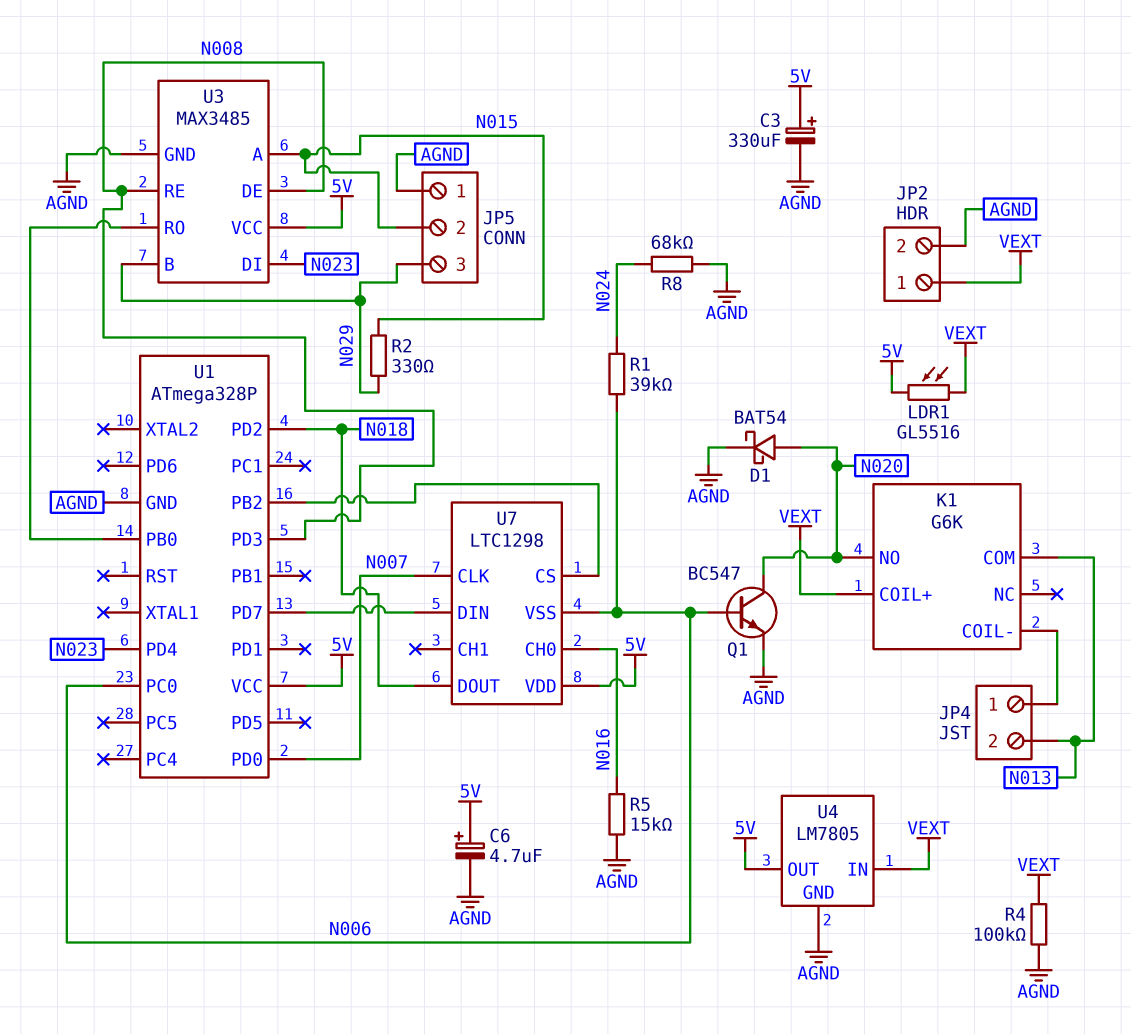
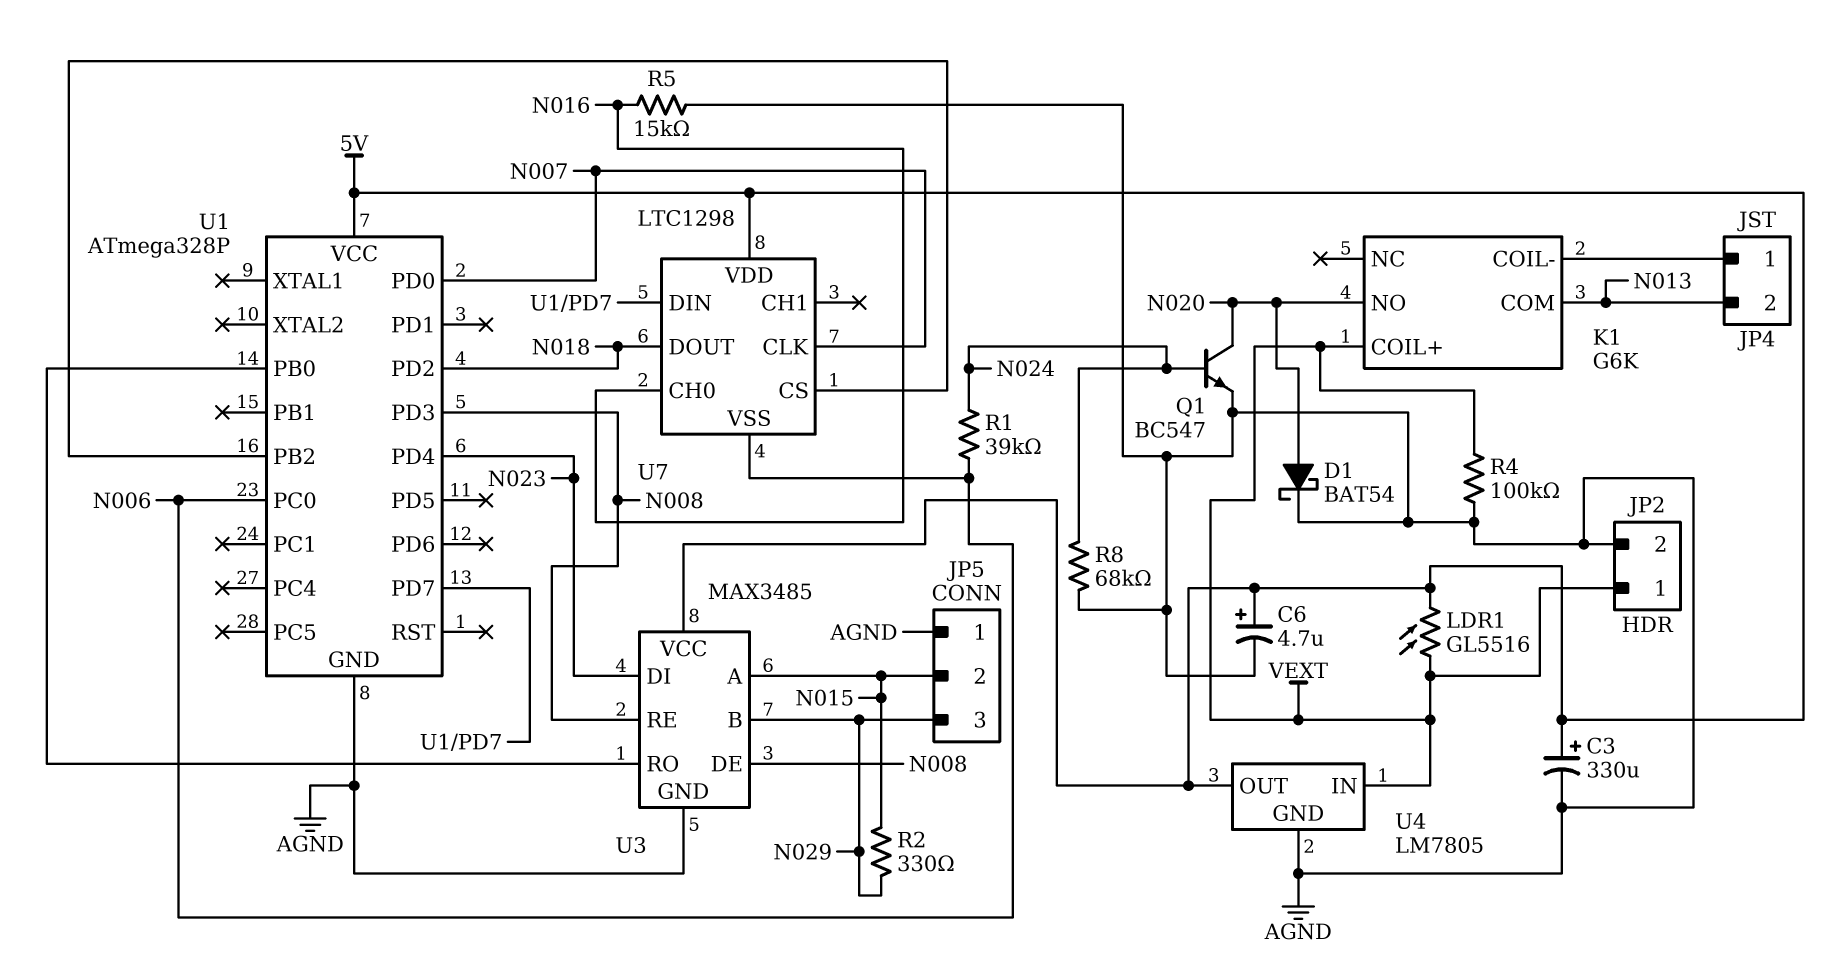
Q1: NPN BC547 (B N006, C N020, E AGND) -> NPN BC547 (B N024, C N020, E AGND)

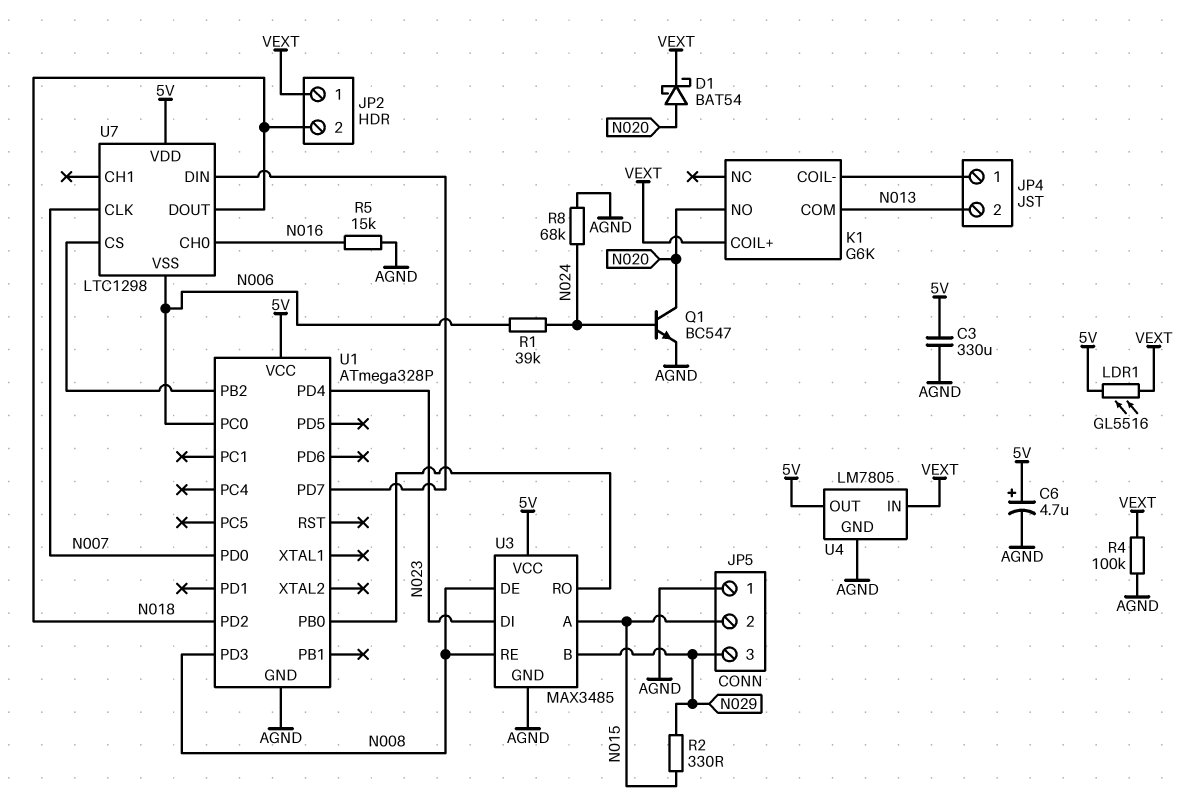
C3: 330uF (plus 5V, minus AGND) -> 330uF (5V, AGND)
D1: schottky BAT54 (A N020, K AGND) -> schottky BAT54 (A N020, K VEXT)
JP2 pin 2: AGND -> N018

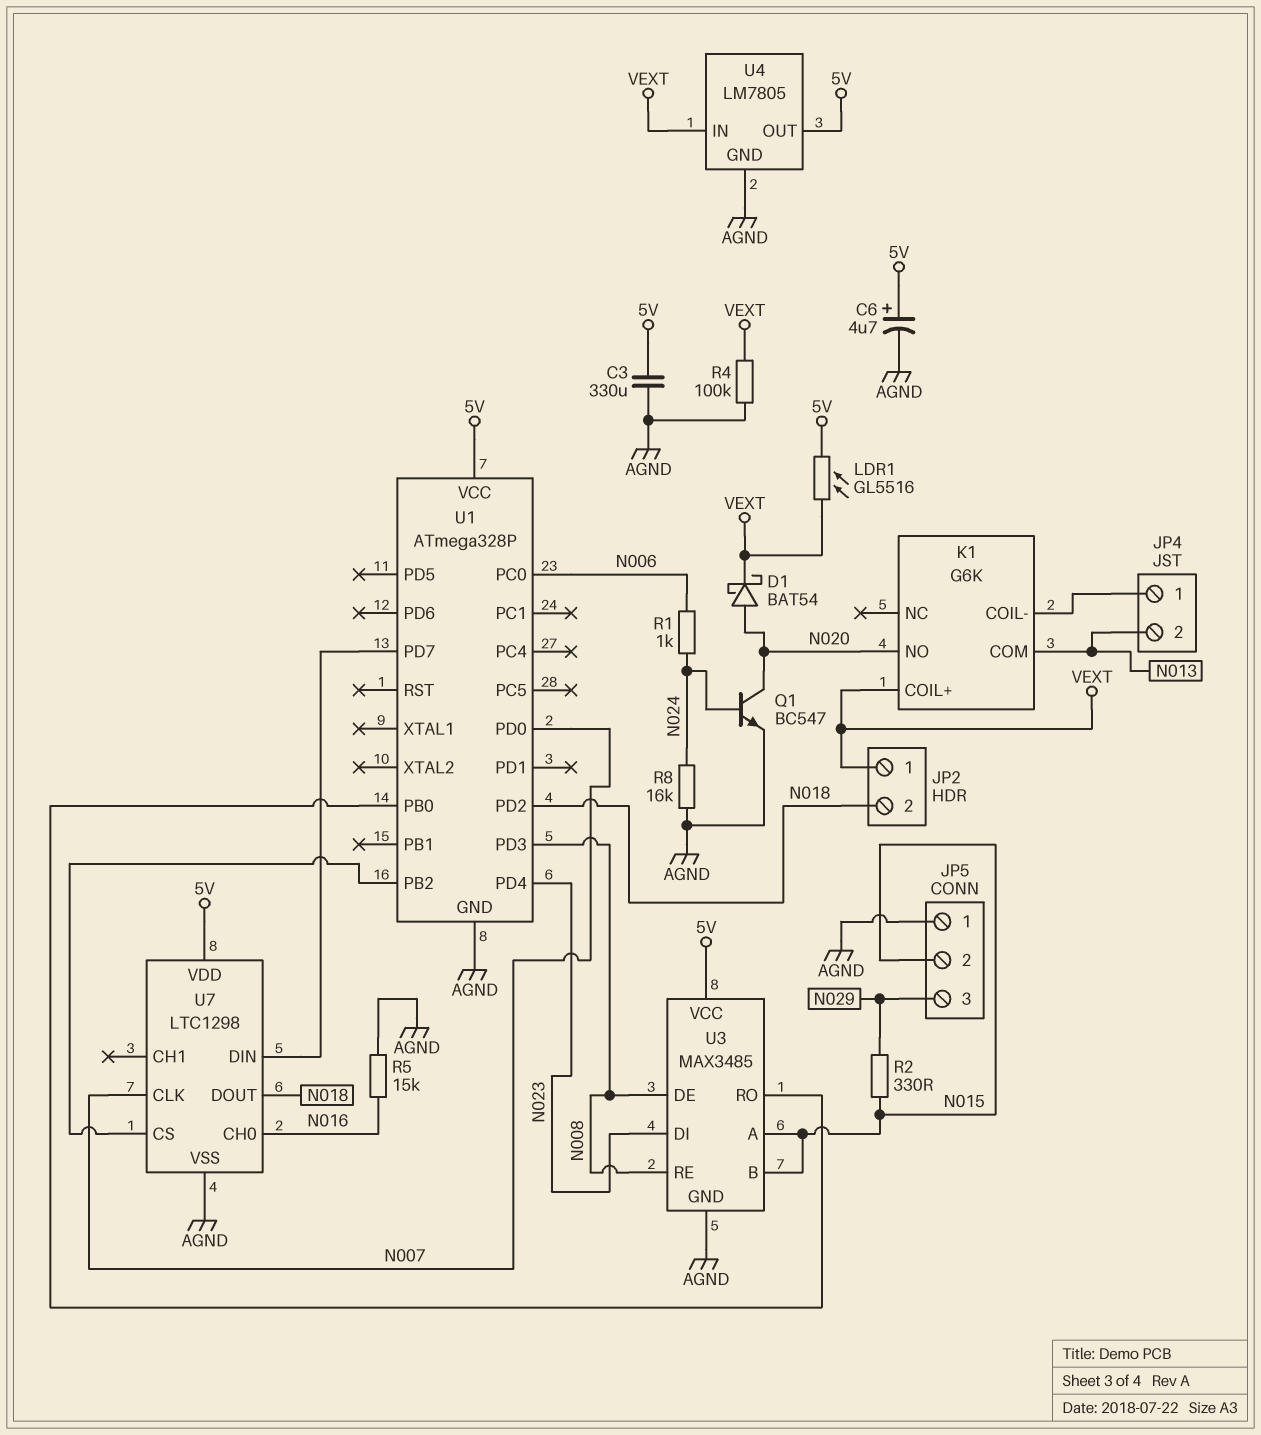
R1: 39k (N006, N024) -> 1k (N006, N024)
R8: 68k (AGND, N024) -> 16k (AGND, N024)
U3 pin B: N029 -> N015
U7 pin VSS: N006 -> AGND

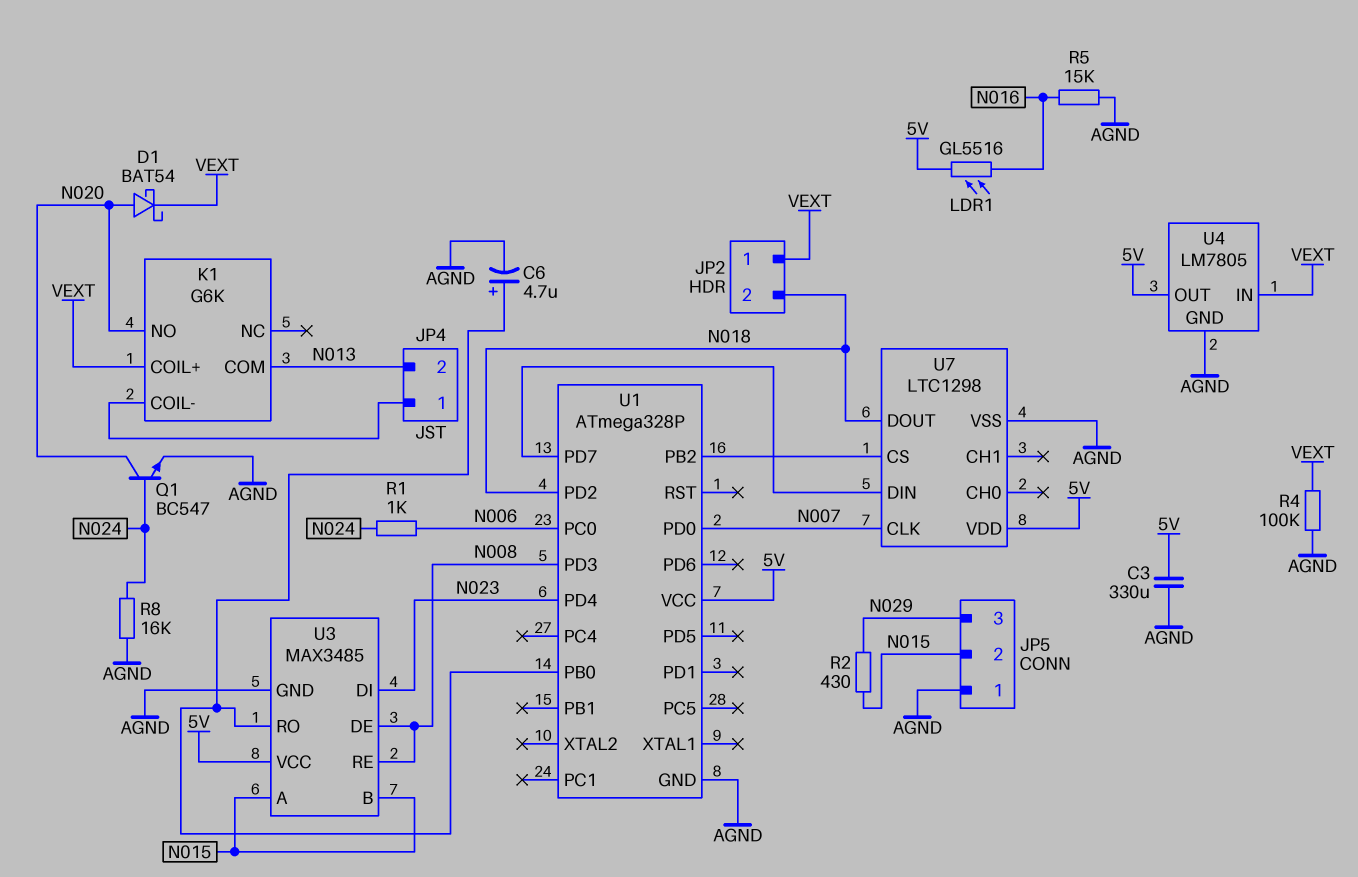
C6: 4.7uF (plus 5V, minus AGND) -> 4.7uF (plus U1/PB0, minus AGND)
LDR1: GL5516 (5V, VEXT) -> GL5516 (5V, N016)
R2: 330 (N015, N029) -> 430 (N015, N029)
U7 pin CH0: N016 -> none

